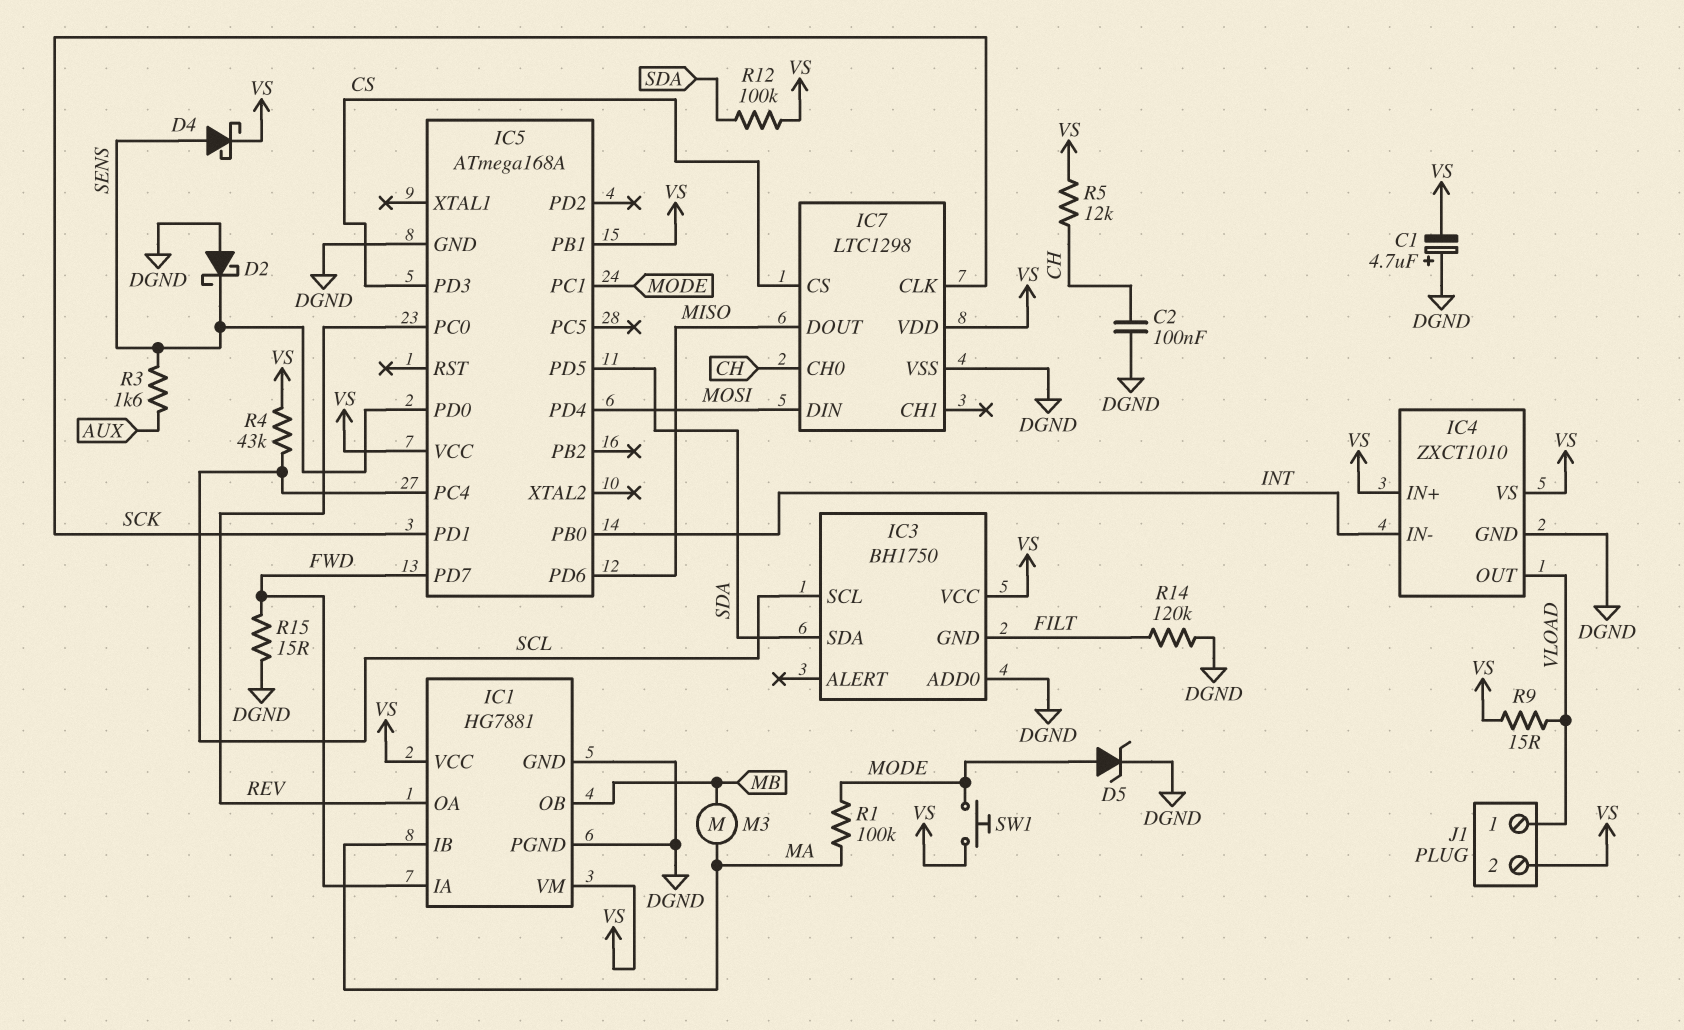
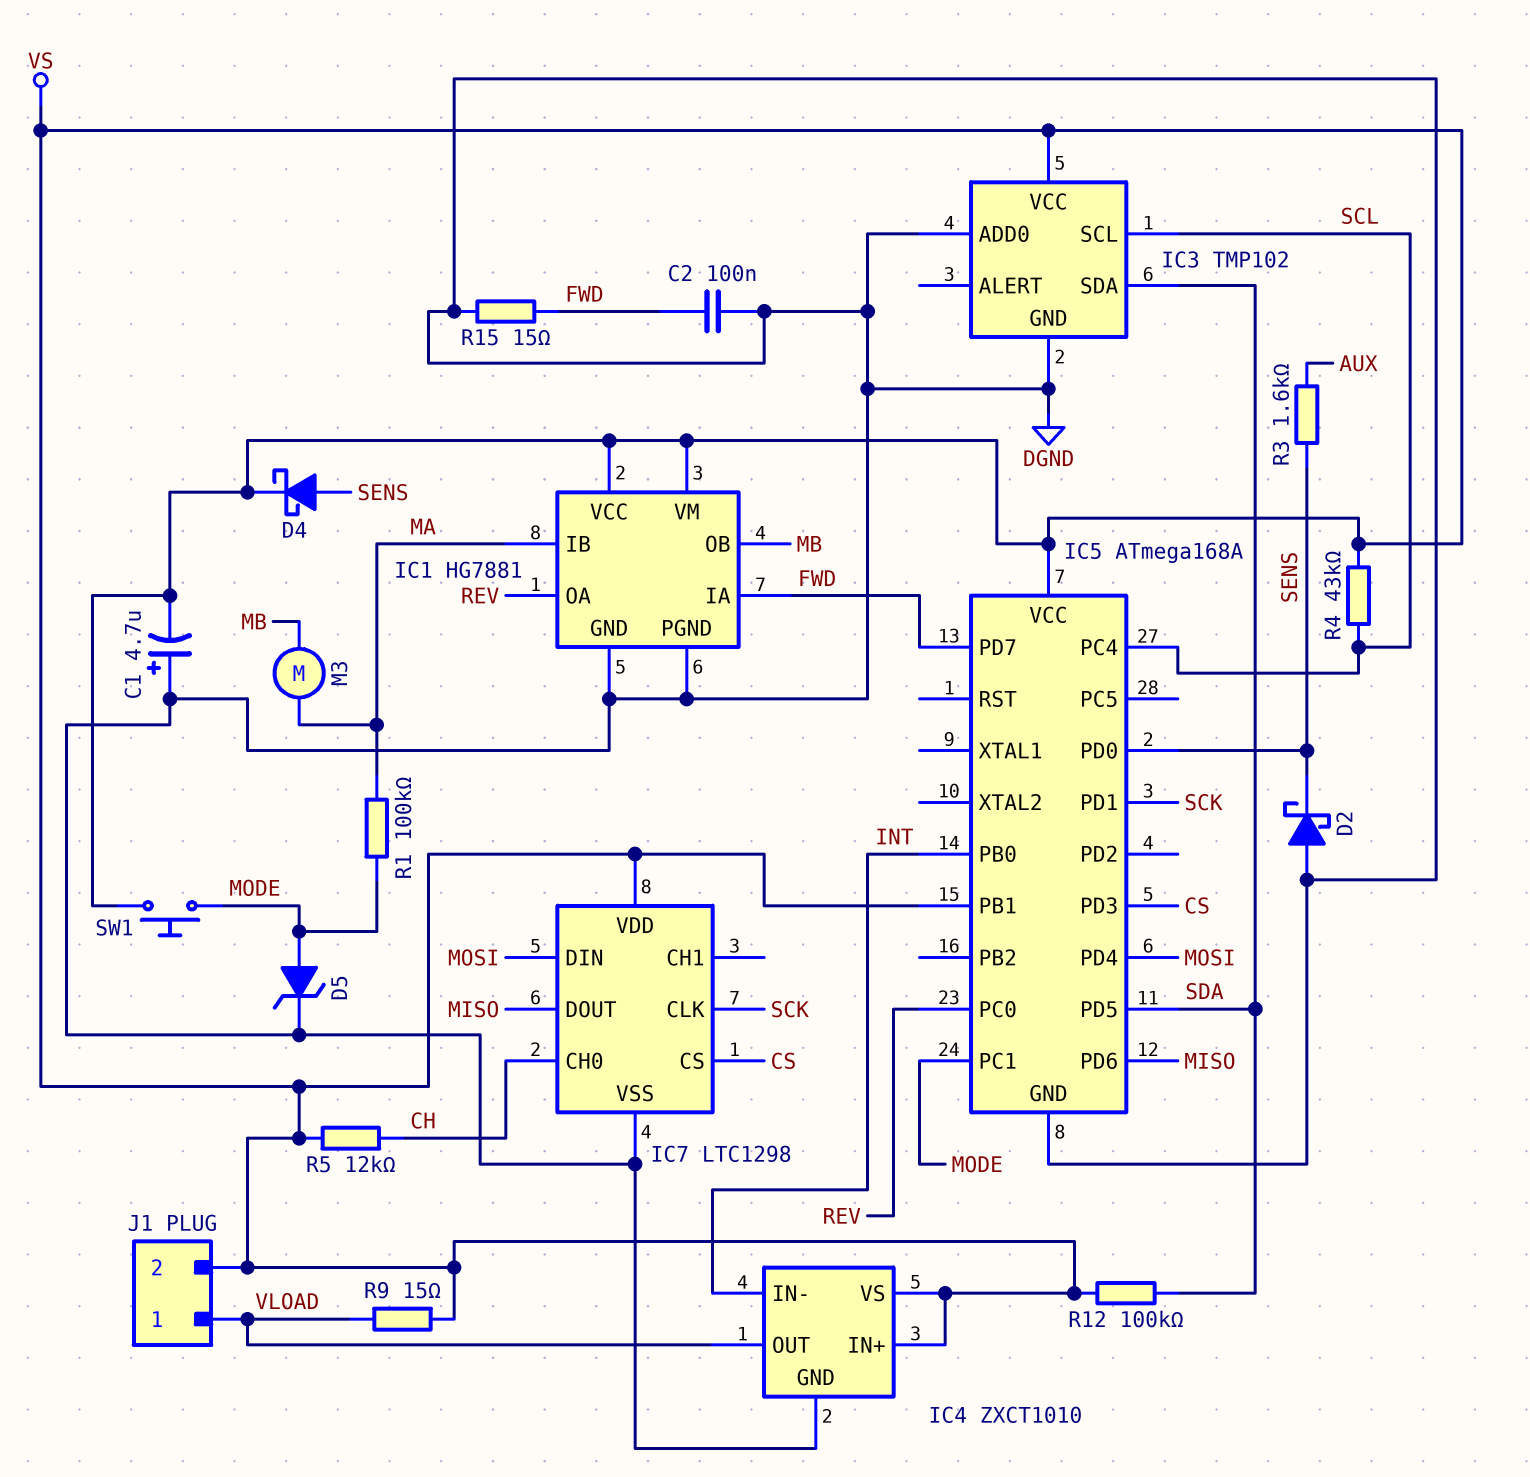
C2: 100nF (CH, DGND) -> 100nF (DGND, FWD)
IC3: BH1750 -> TMP102
IC3 pin GND: FILT -> DGND
R14: 120k (DGND, FILT) -> none

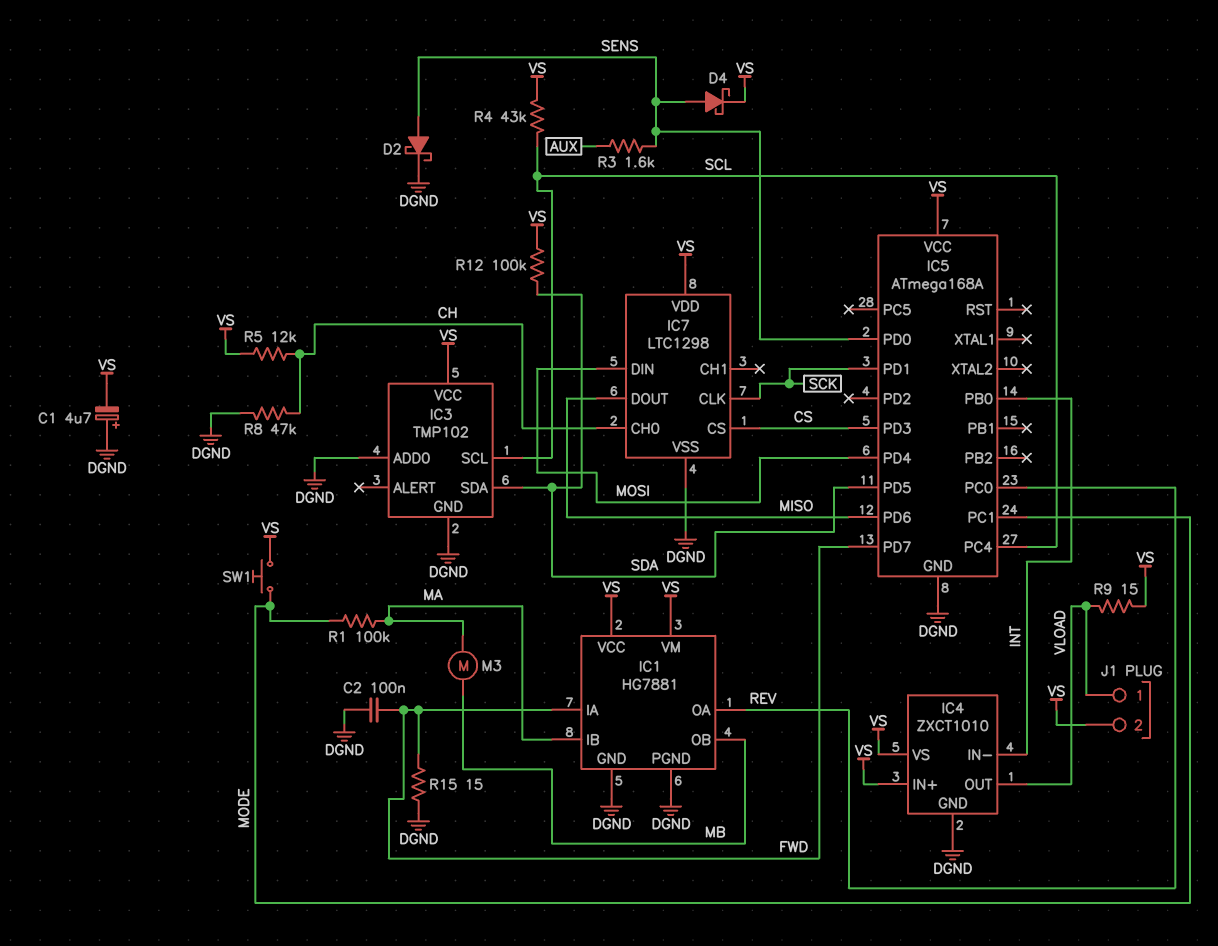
D2: schottky (A DGND, K SENS) -> schottky (A SENS, K DGND)
D5: zener (A MODE, K DGND) -> none
IC5 pin PB1: VS -> none
R8: none -> 47k (CH, DGND)

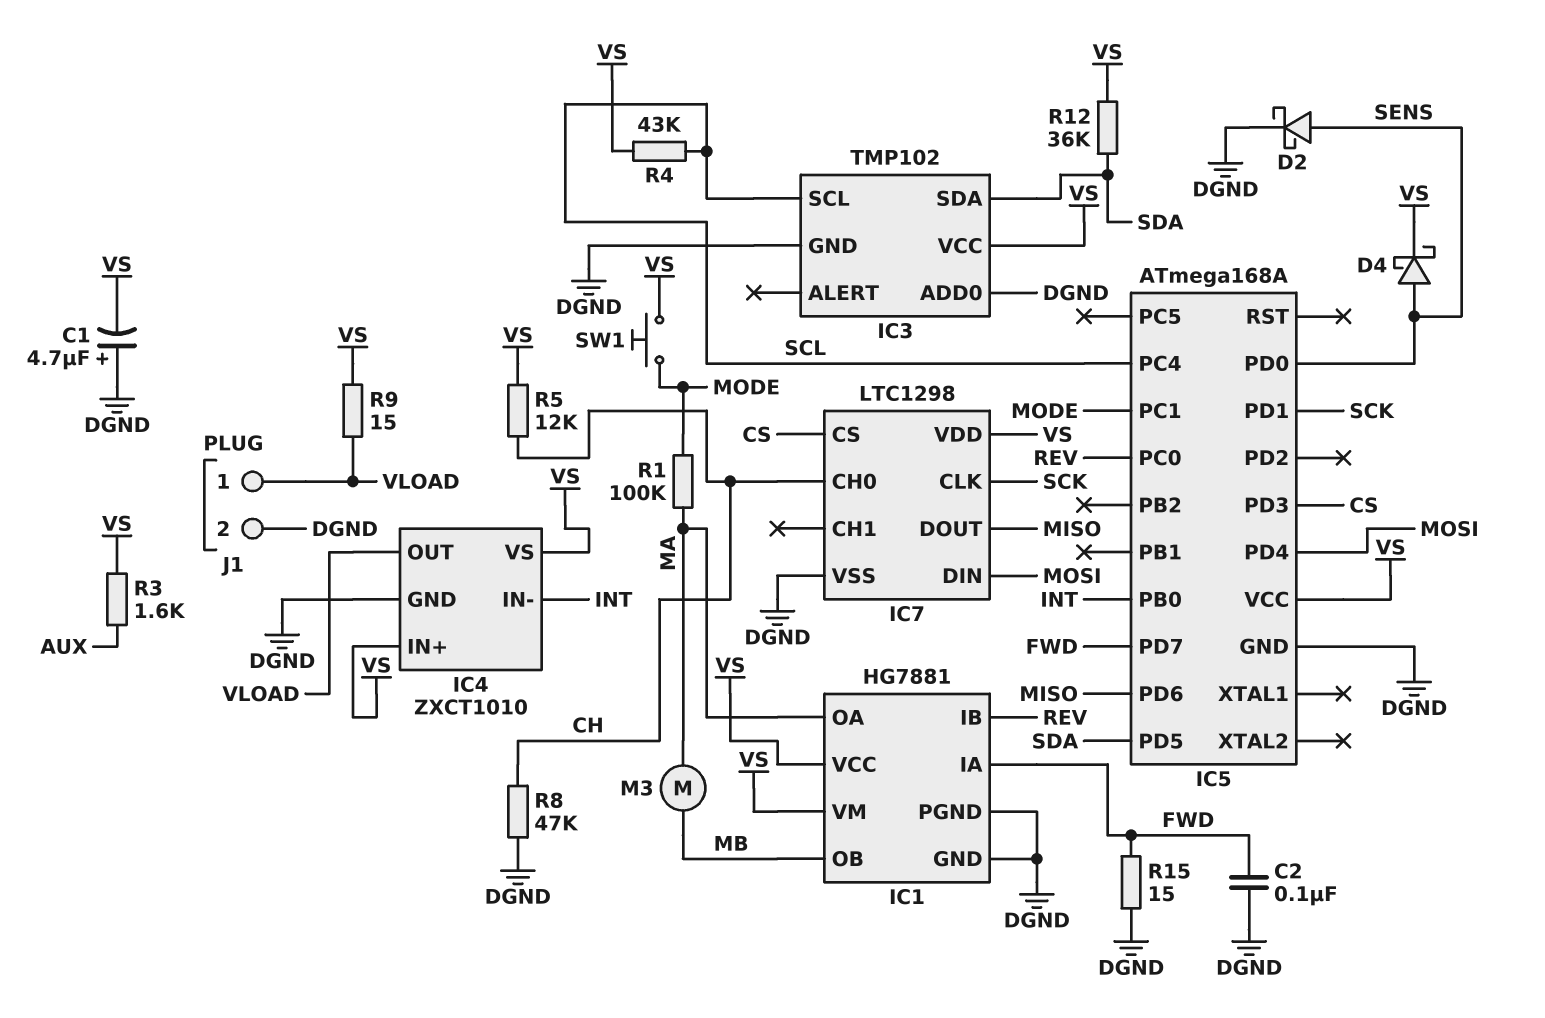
IC1 pin IB: MA -> REV
IC1 pin OA: REV -> MA
J1 pin 2: VS -> DGND
R3: 1.6k (AUX, SENS) -> 1.6k (AUX, VS)
R12: 100k (SDA, VS) -> 36k (SDA, VS)

